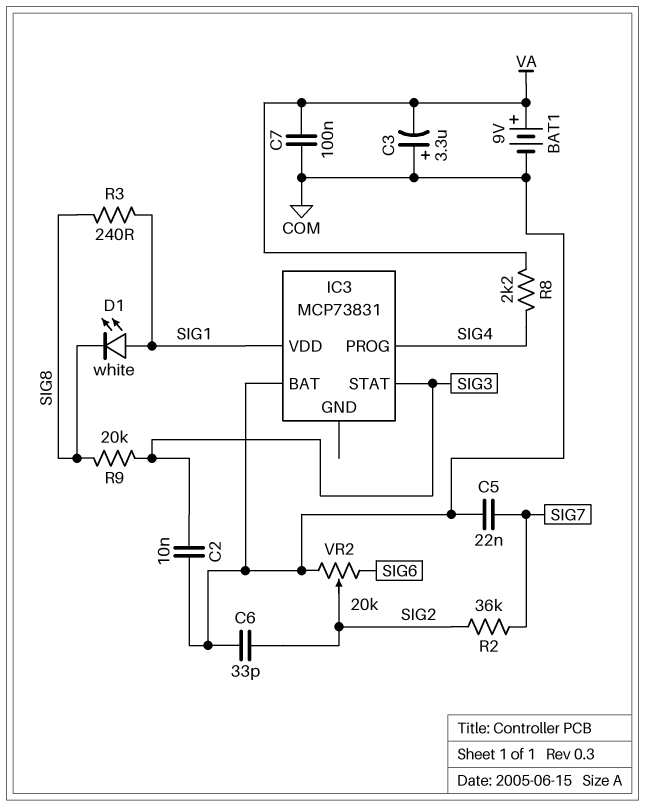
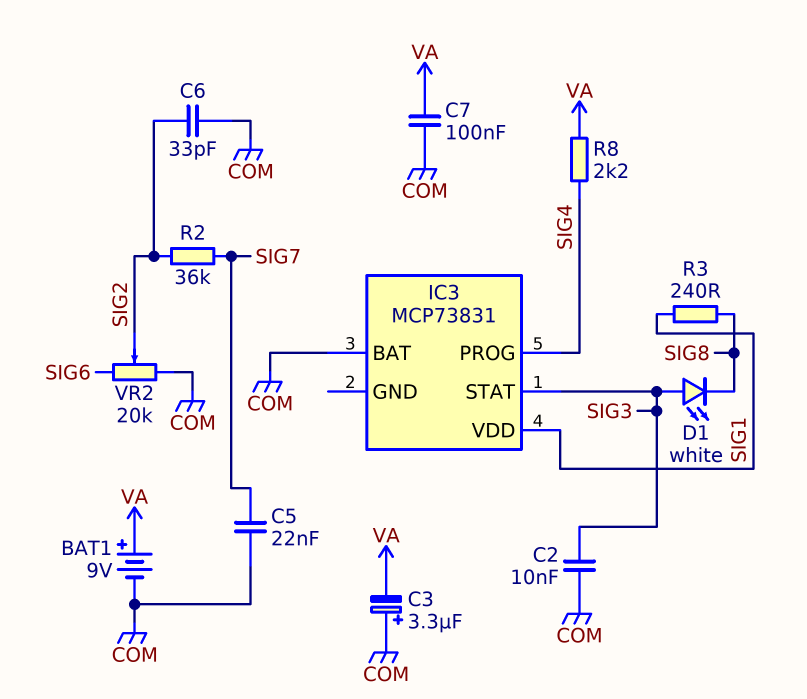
D1: LED white (A SIG1, K SIG8) -> LED white (A SIG3, K SIG8)
R9: 20k (SIG3, SIG8) -> none

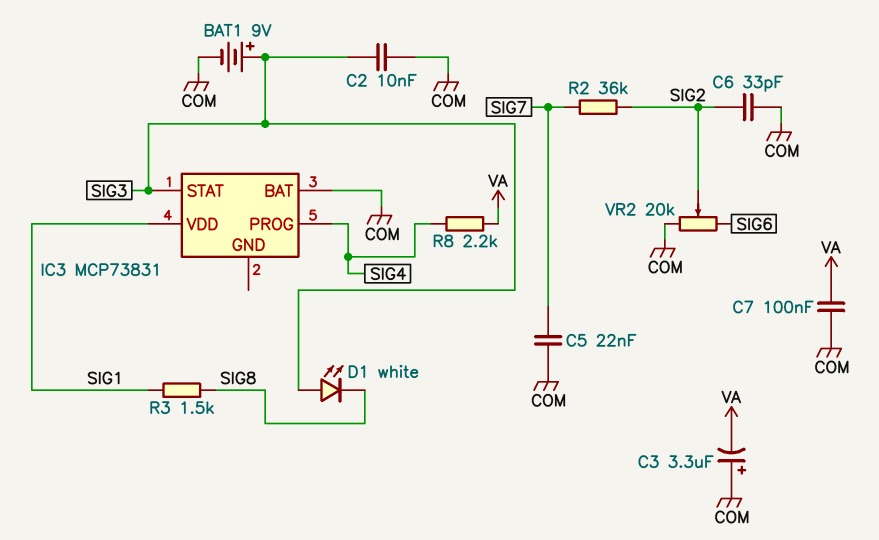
BAT1: 9V (plus VA, minus COM) -> 9V (plus SIG3, minus COM)
R3: 240 (SIG1, SIG8) -> 1.5k (SIG1, SIG8)

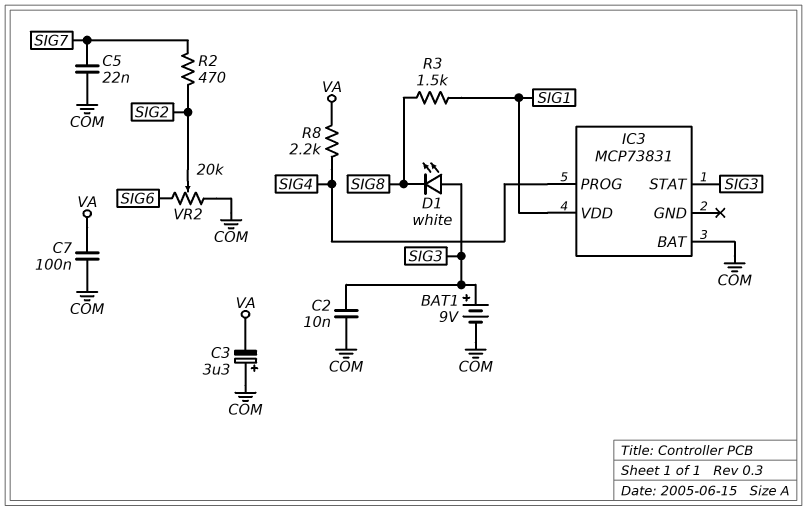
C6: 33pF (COM, SIG2) -> none
R2: 36k (SIG2, SIG7) -> 470 (SIG2, SIG7)

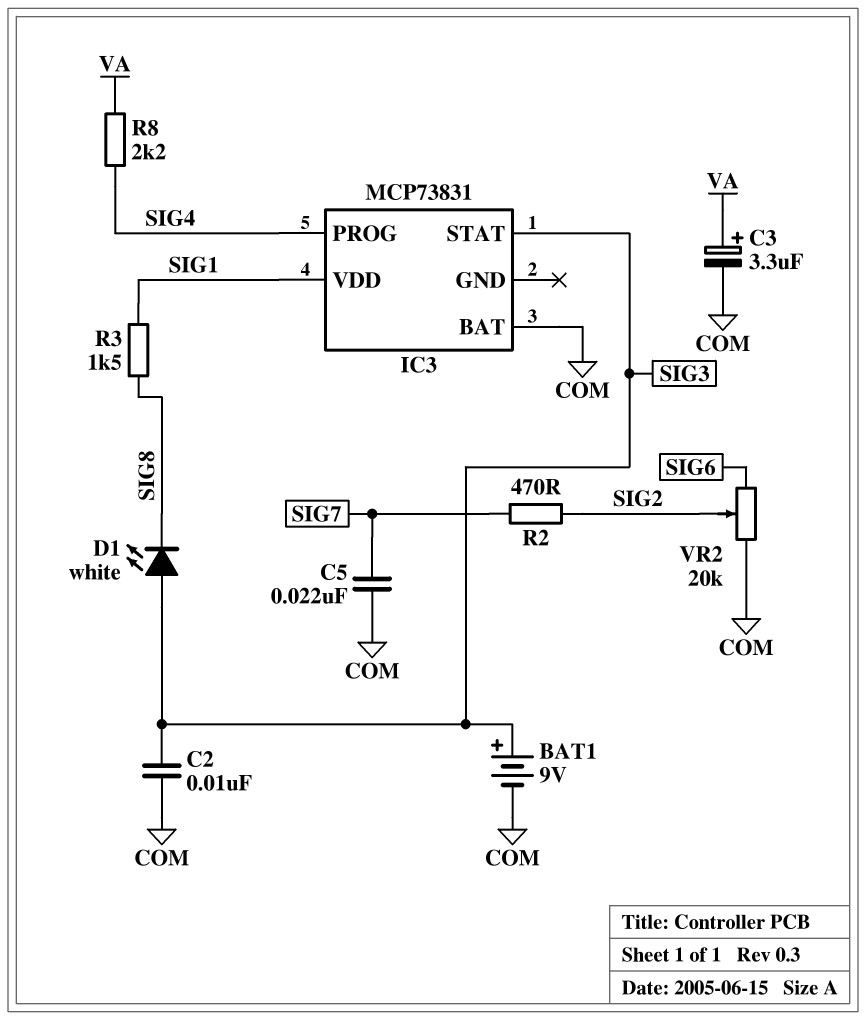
C3: 3.3uF (plus COM, minus VA) -> 3.3uF (plus VA, minus COM)
C7: 100nF (COM, VA) -> none

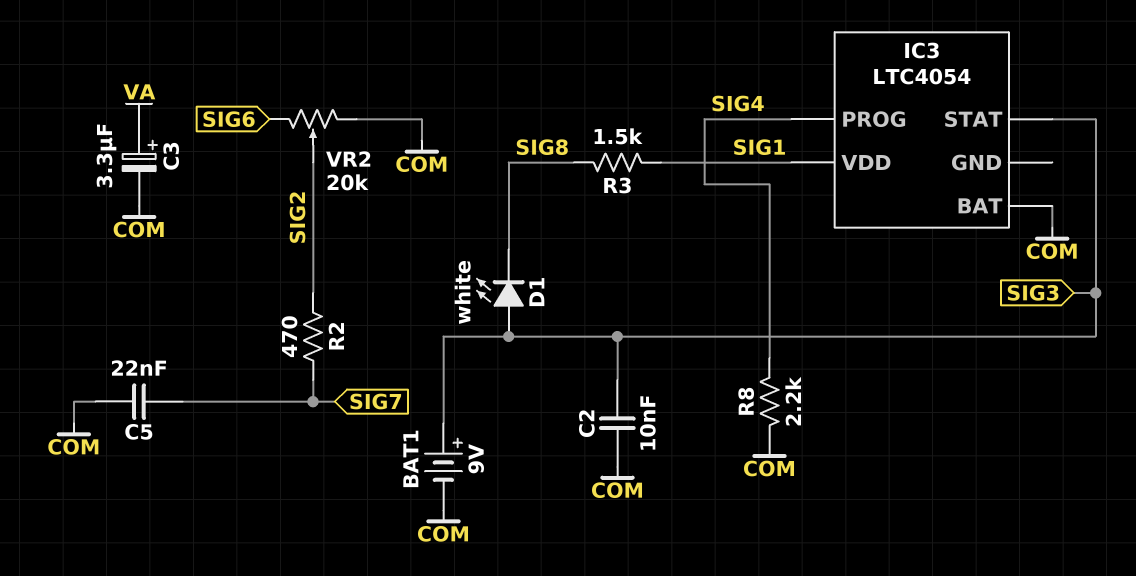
IC3: MCP73831 -> LTC4054
R8: 2.2k (SIG4, VA) -> 2.2k (COM, SIG4)

